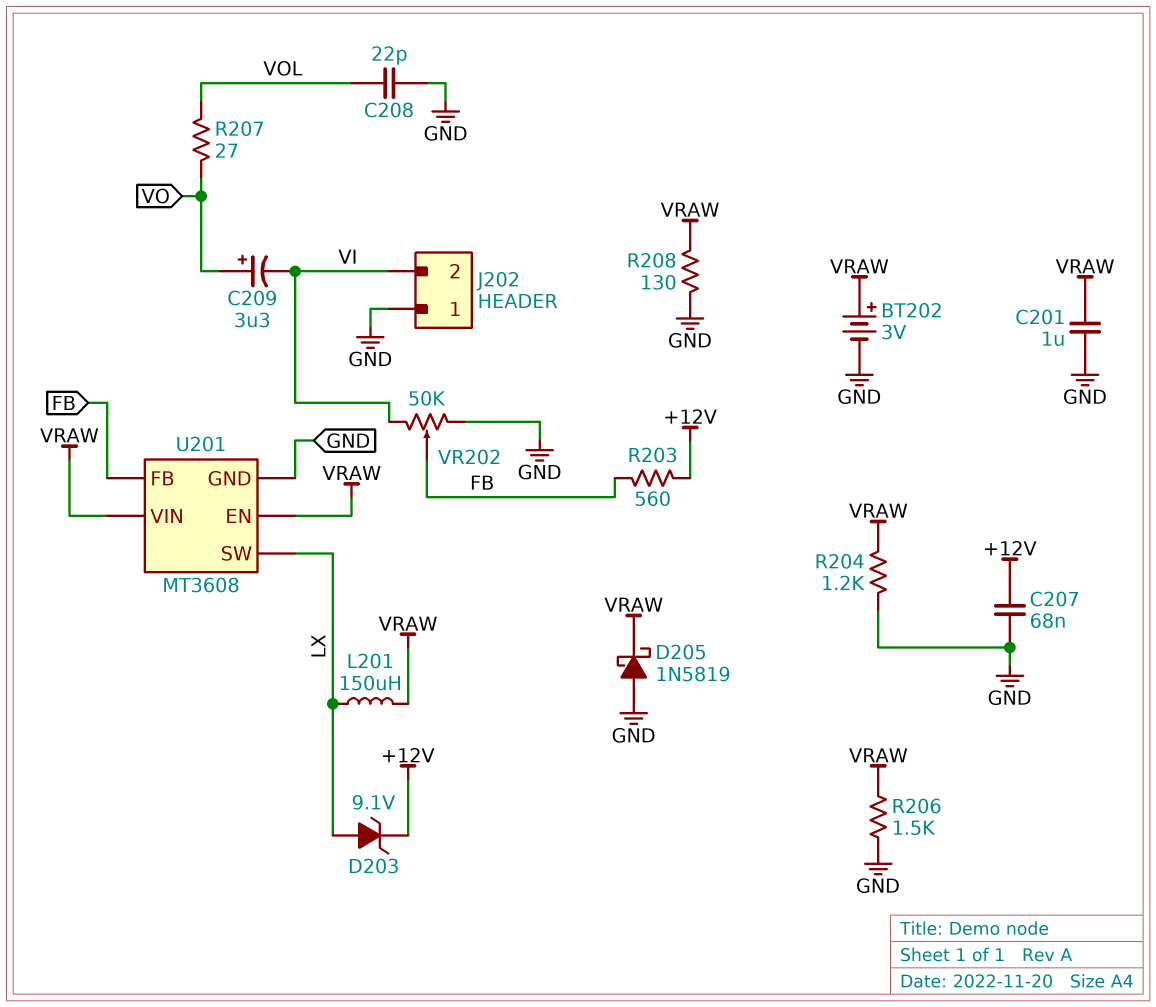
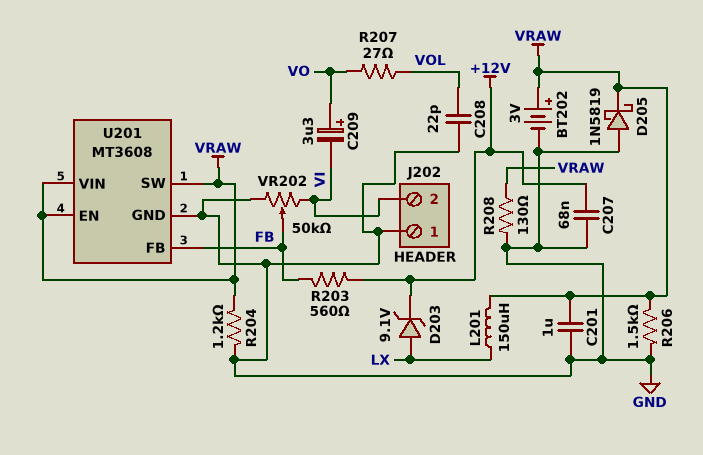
U201 pin SW: LX -> VRAW

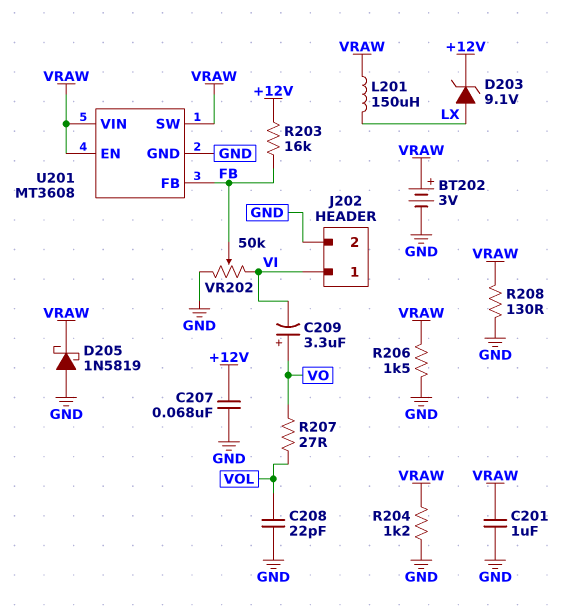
J202 pin 1: GND -> VI
J202 pin 2: VI -> GND
R203: 560 (+12V, FB) -> 16k (+12V, FB)

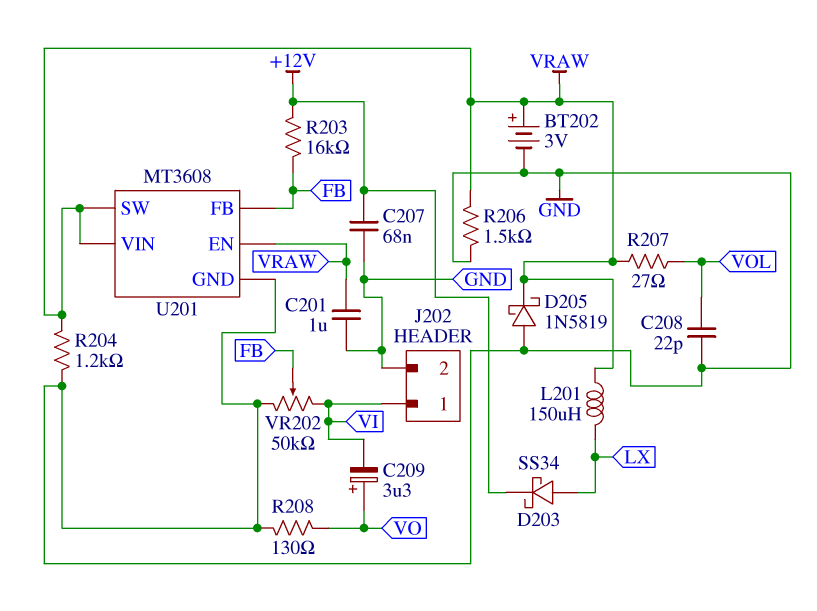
D203: zener 9.1V (A LX, K +12V) -> schottky SS34 (A LX, K +12V)
R207: 27 (VO, VOL) -> 27 (VOL, VRAW)
R208: 130 (GND, VRAW) -> 130 (GND, VO)

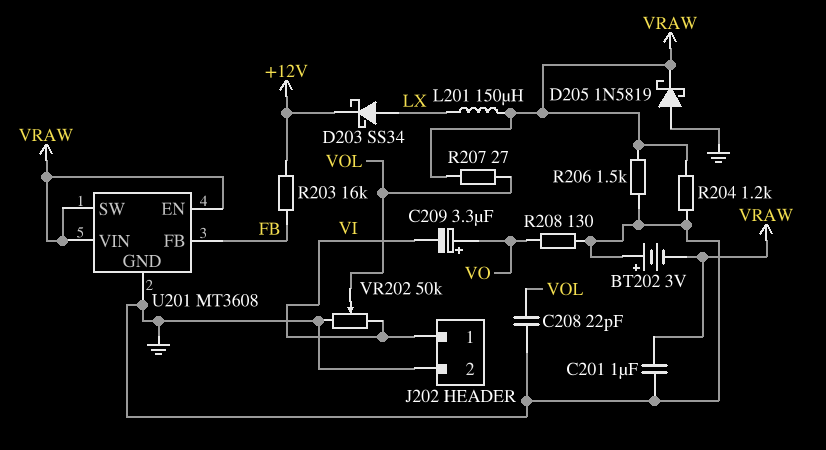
BT202: 3V (plus VRAW, minus GND) -> 3V (plus GND, minus VRAW)
C207: 68nF (+12V, GND) -> none
VR202: 50k (GND, VI, wiper FB) -> 50k (GND, VI, wiper VOL)

